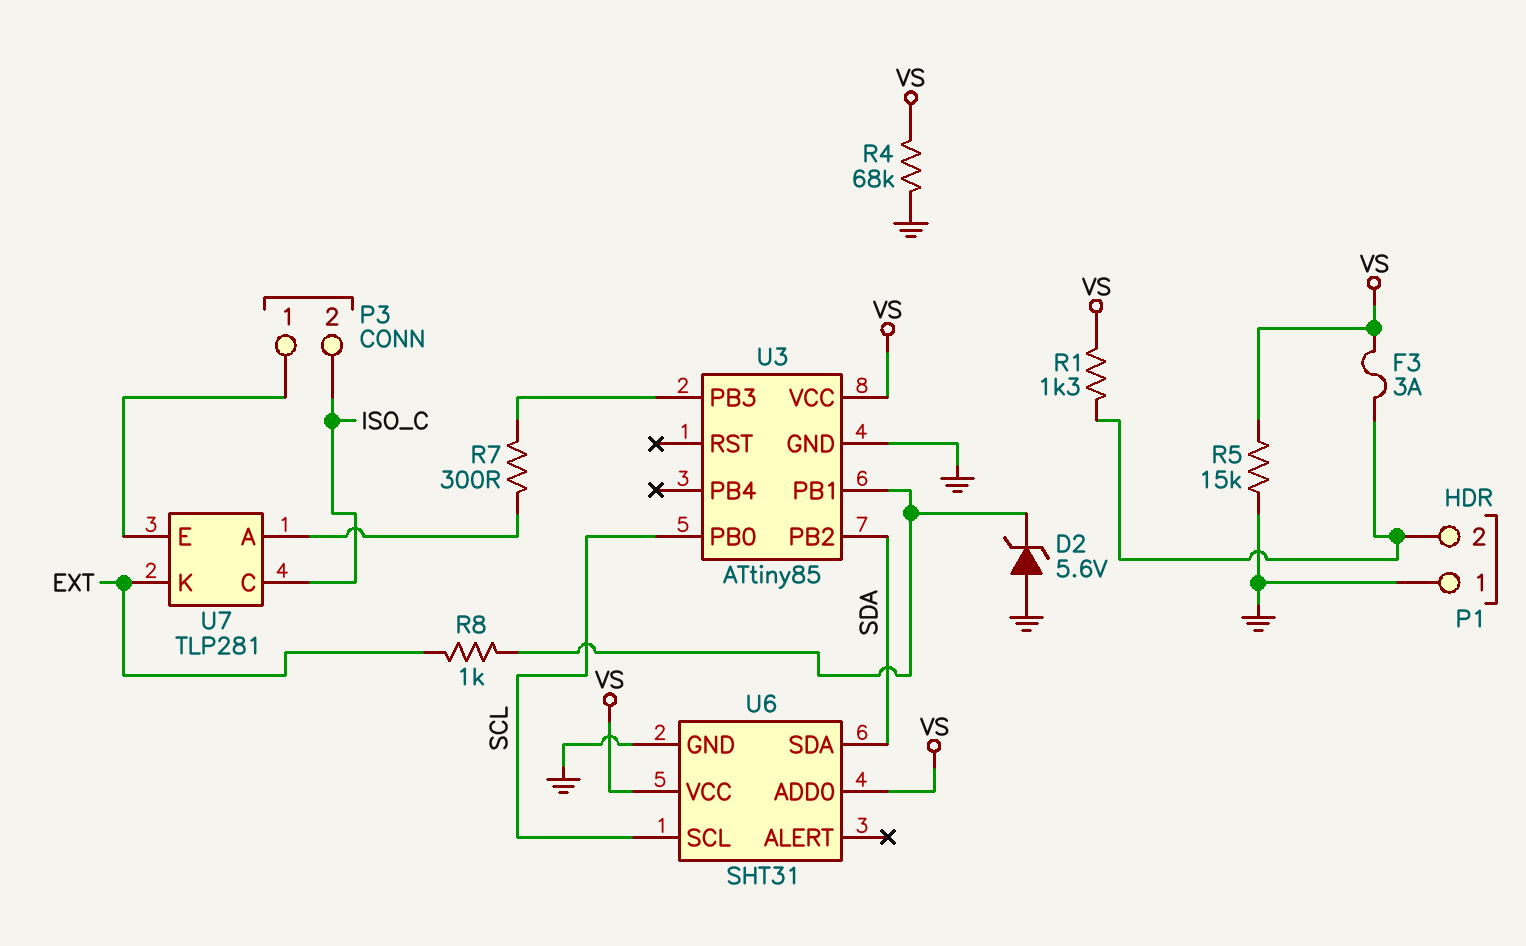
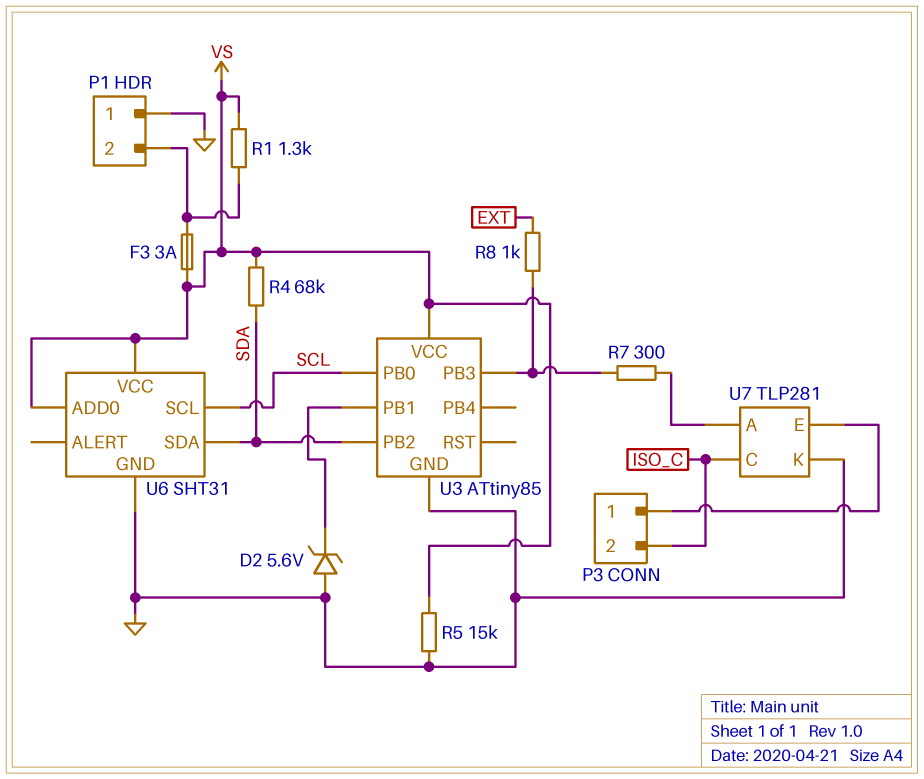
R4: 68k (GND, VS) -> 68k (SDA, VS)
R8: 1k (EXT, U3/PB1) -> 1k (EXT, U3/PB3)
U7 pin K: EXT -> GND

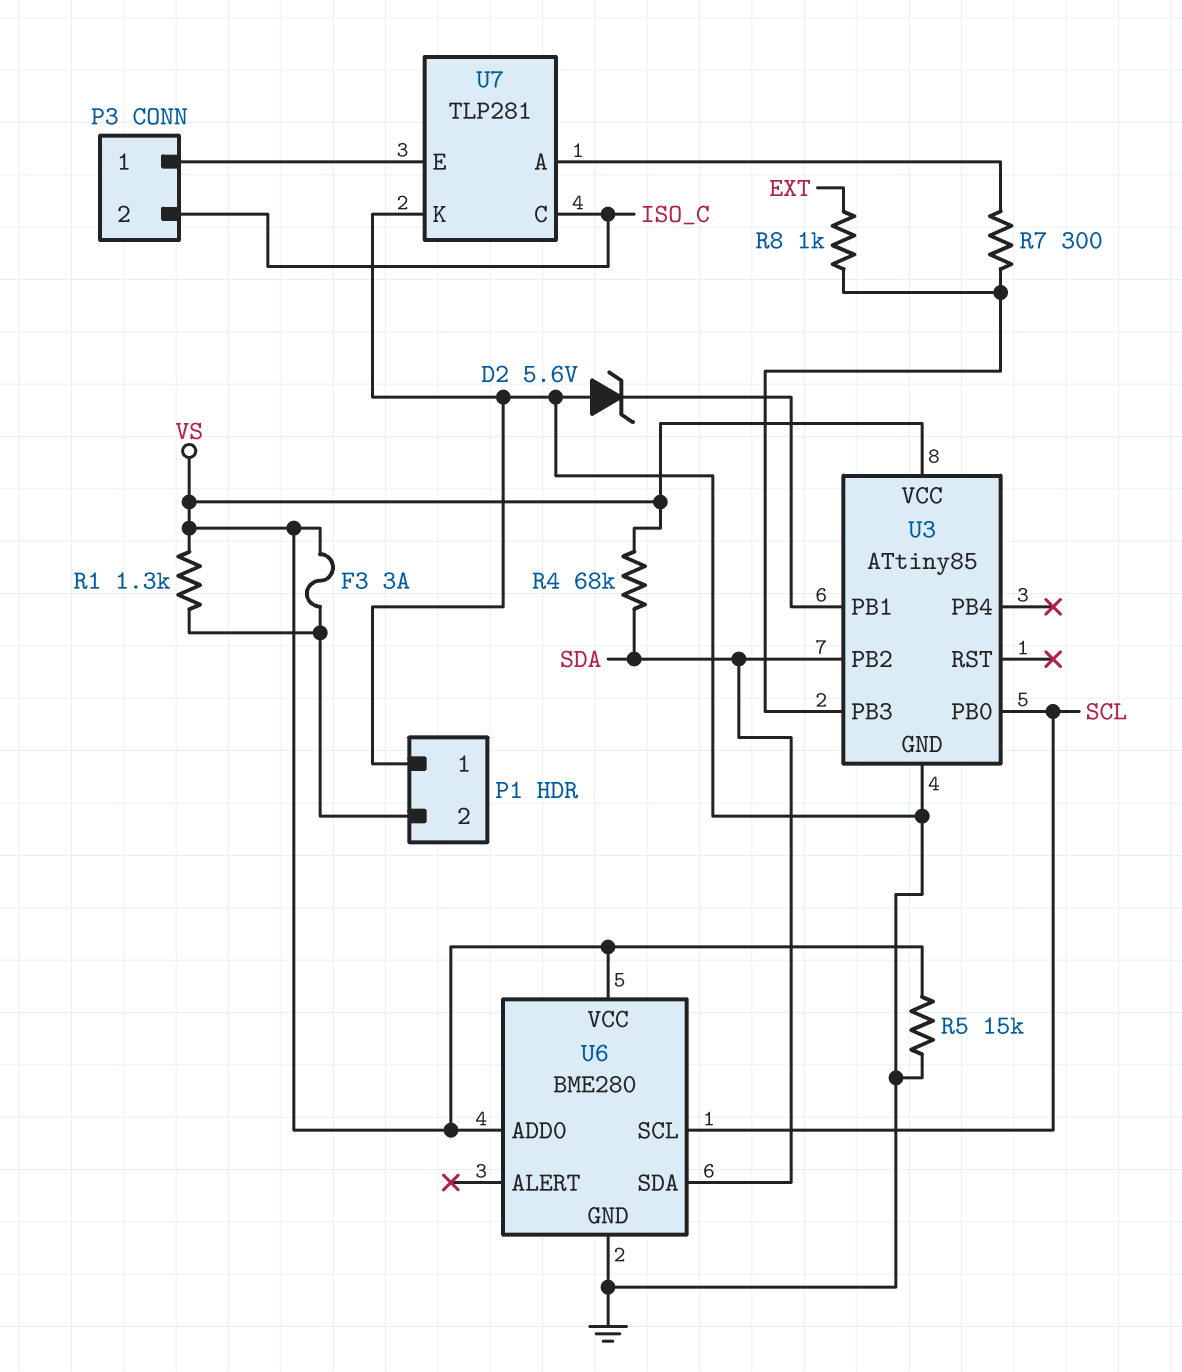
U6: SHT31 -> BME280

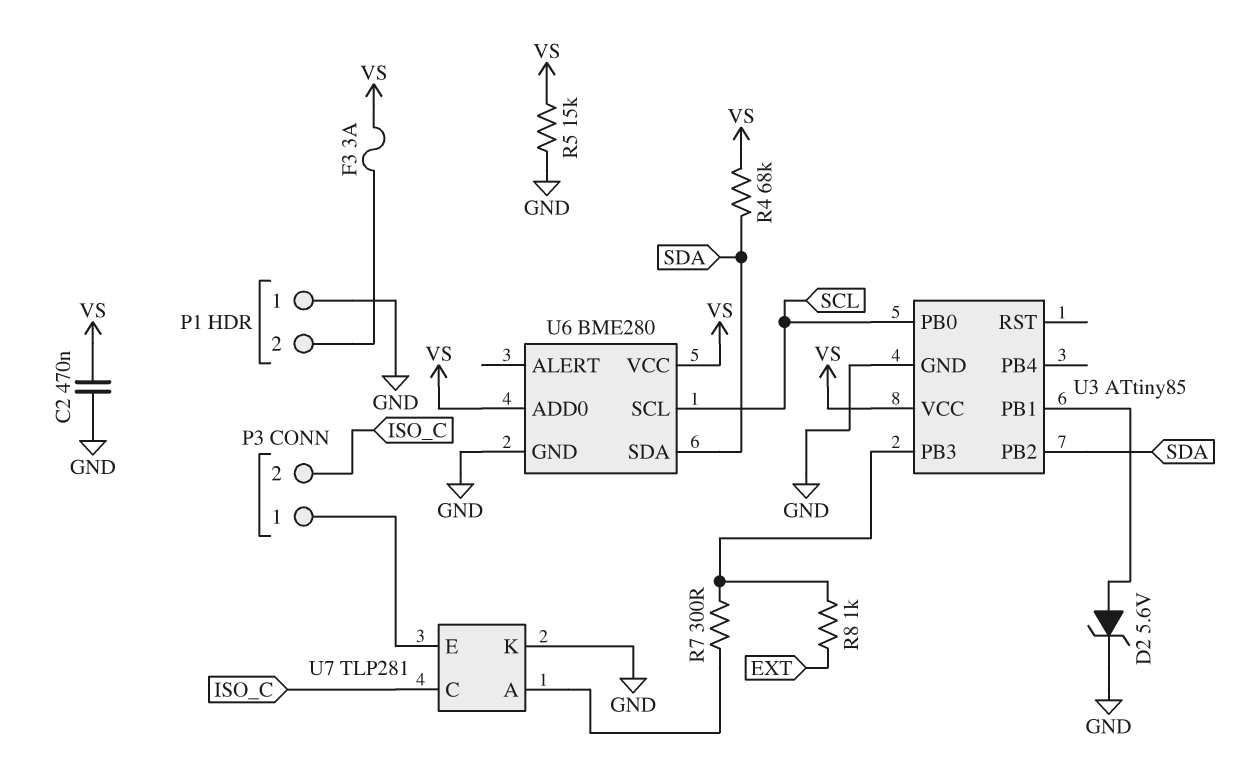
C2: none -> 470nF (GND, VS)
D2: zener 5.6V (A GND, K U3/PB1) -> zener 5.6V (A U3/PB1, K GND)
R1: 1.3k (P1/2, VS) -> none

